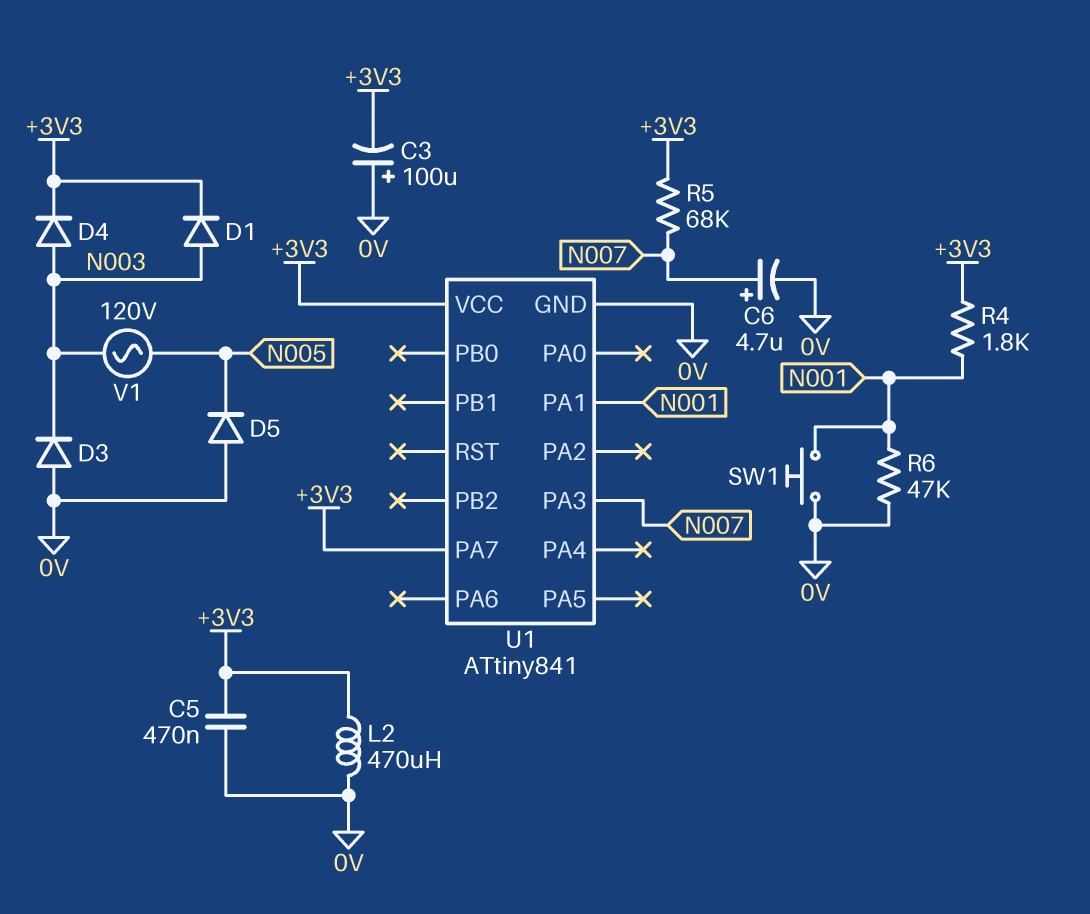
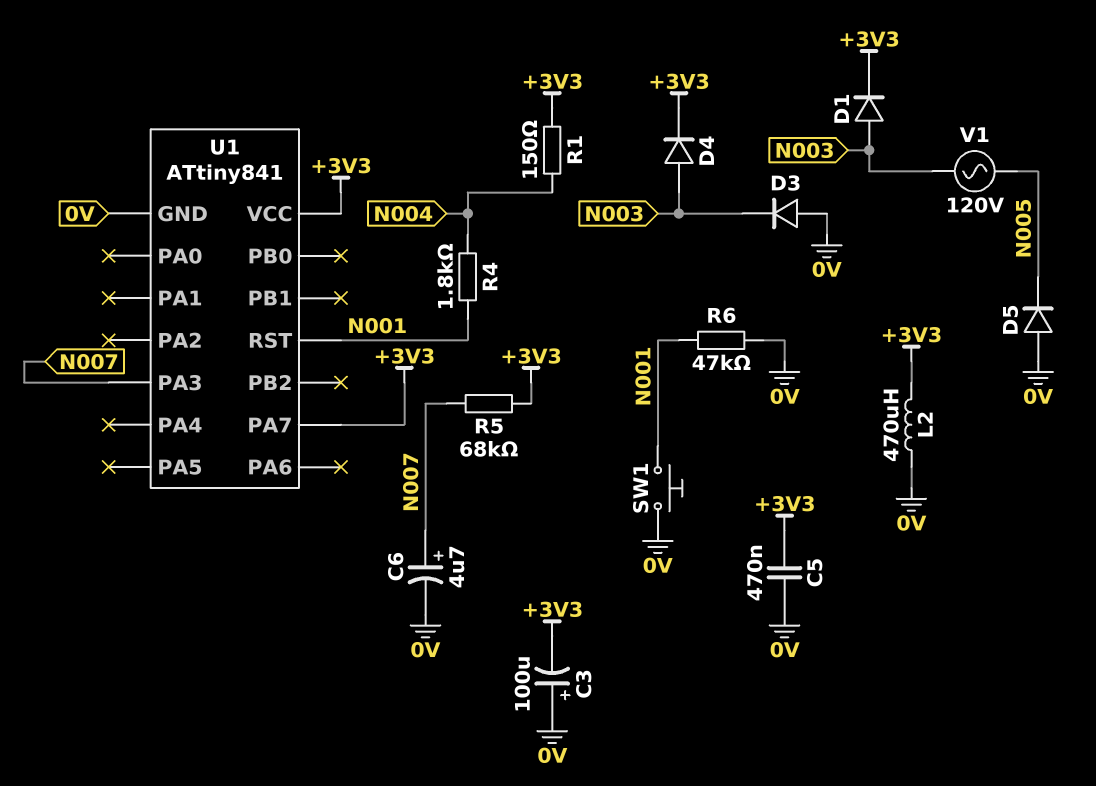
R1: none -> 150 (+3V3, N004)
R4: 1.8k (+3V3, N001) -> 1.8k (N001, N004)
U1 pin PA1: N001 -> none
U1 pin RST: none -> N001

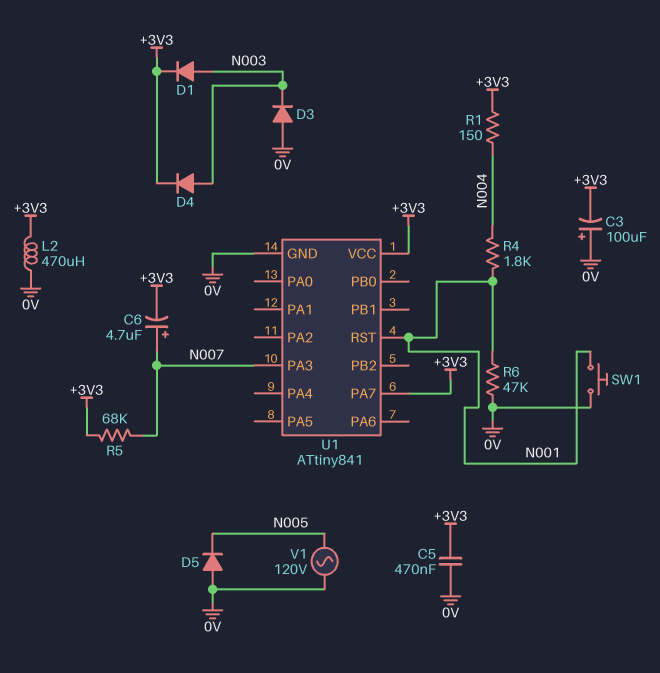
C6: 4.7uF (plus N007, minus 0V) -> 4.7uF (plus N007, minus +3V3)
V1: AC 120V (N003, N005) -> AC 120V (0V, N005)

